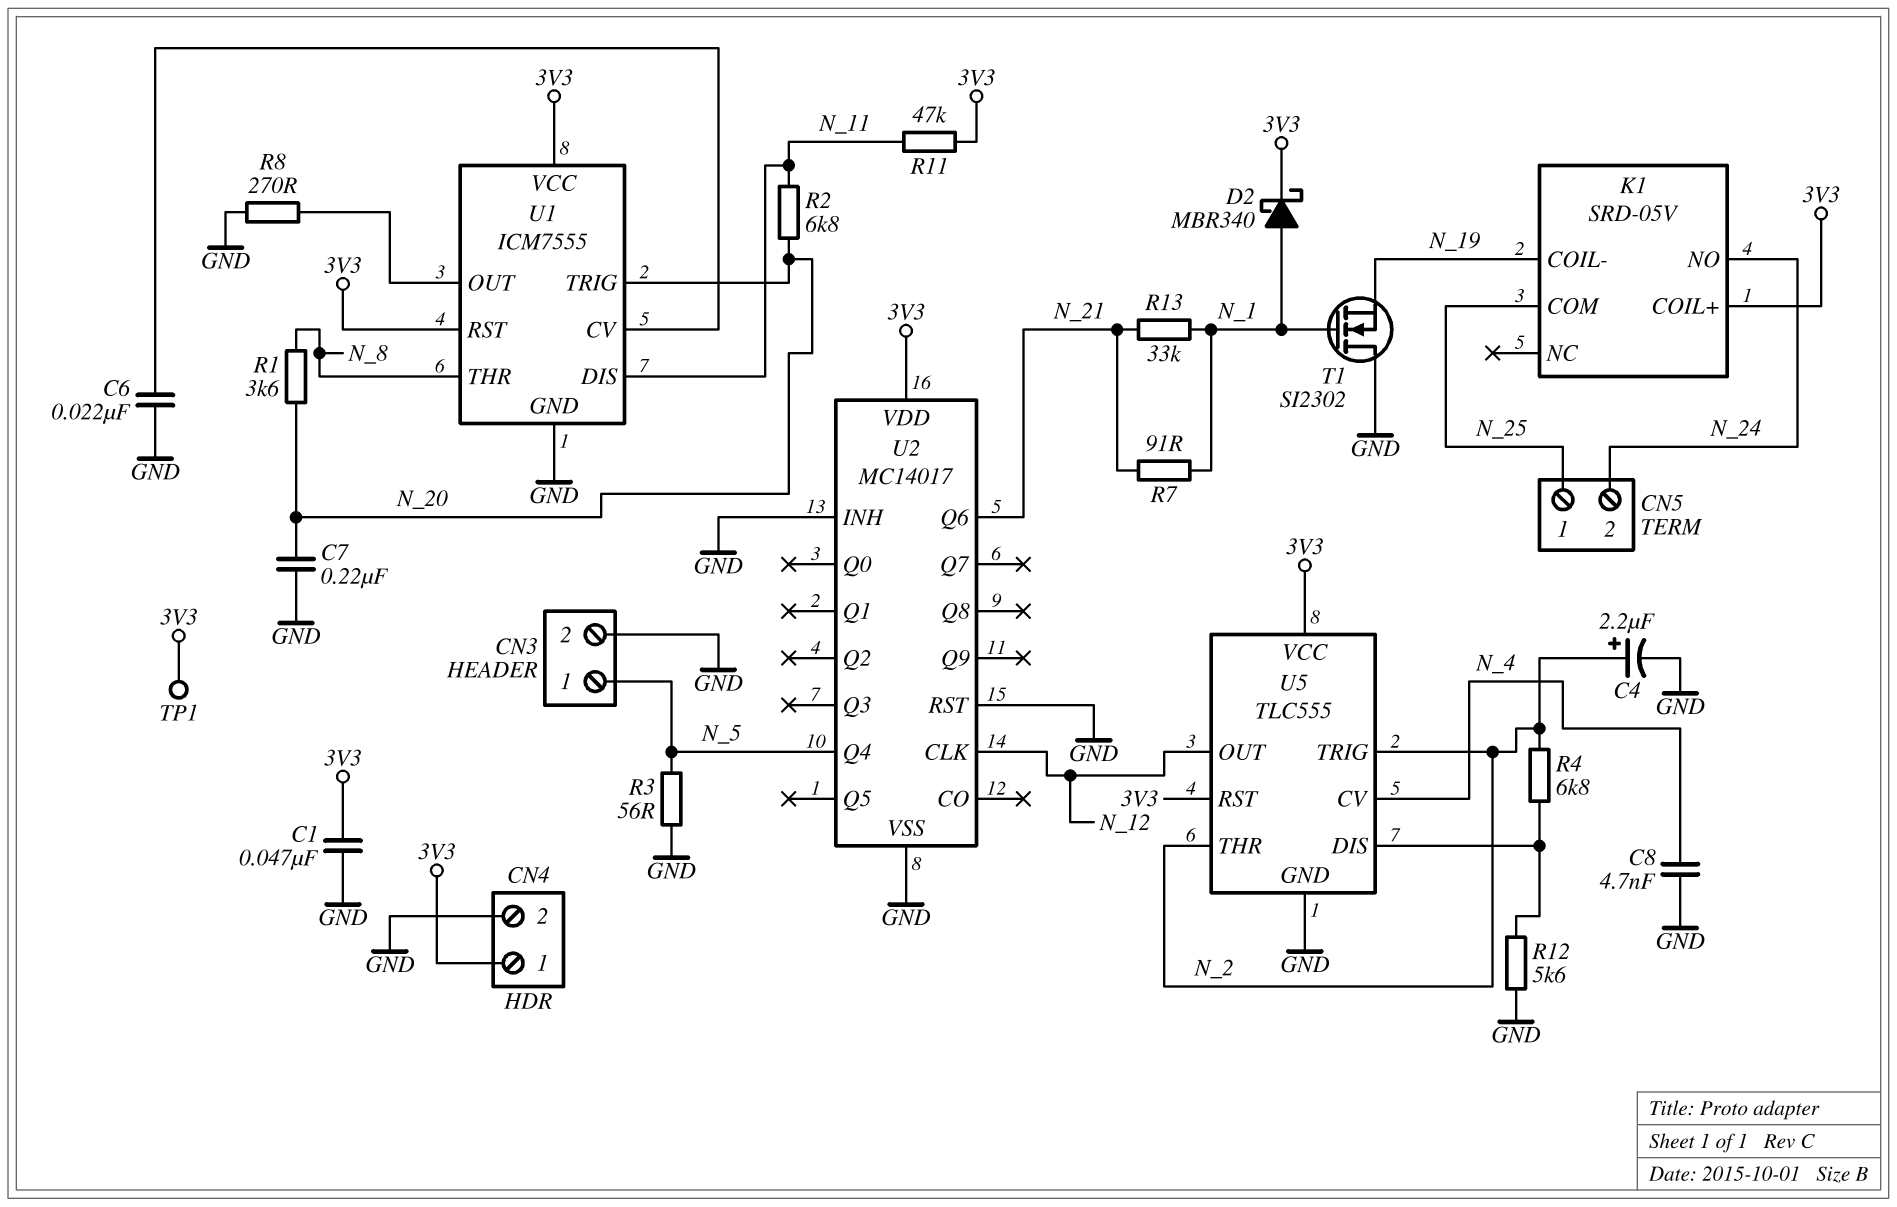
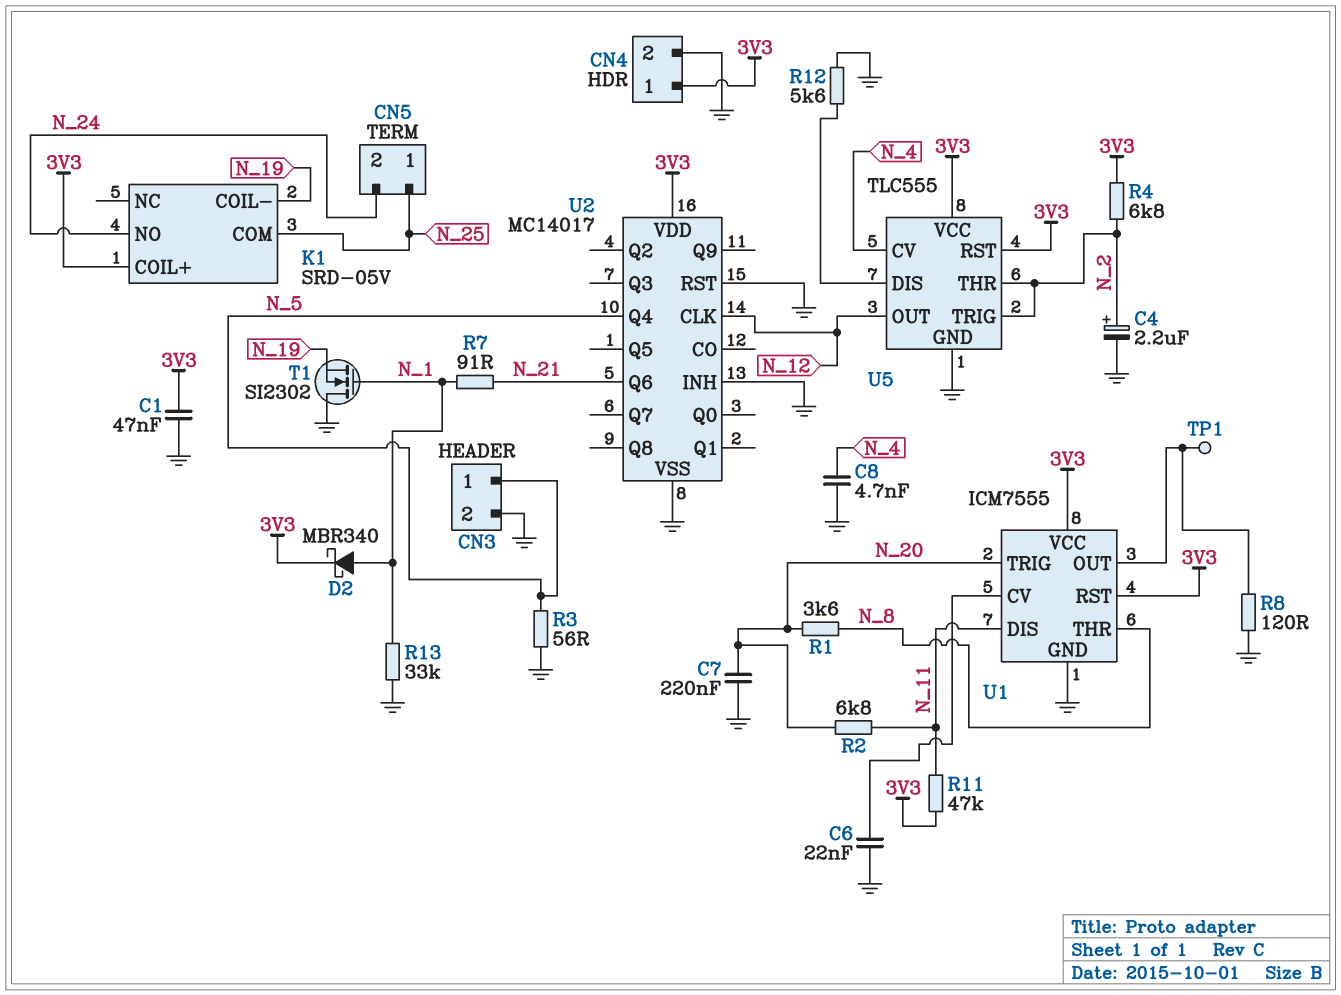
R4: 6.8k (N_2, U5/DIS) -> 6.8k (3V3, N_2)
R8: 270 (GND, U1/OUT) -> 120 (GND, U1/OUT)
R13: 33k (N_1, N_21) -> 33k (GND, N_1)
TP1: test point (3V3) -> test point (U1/OUT)

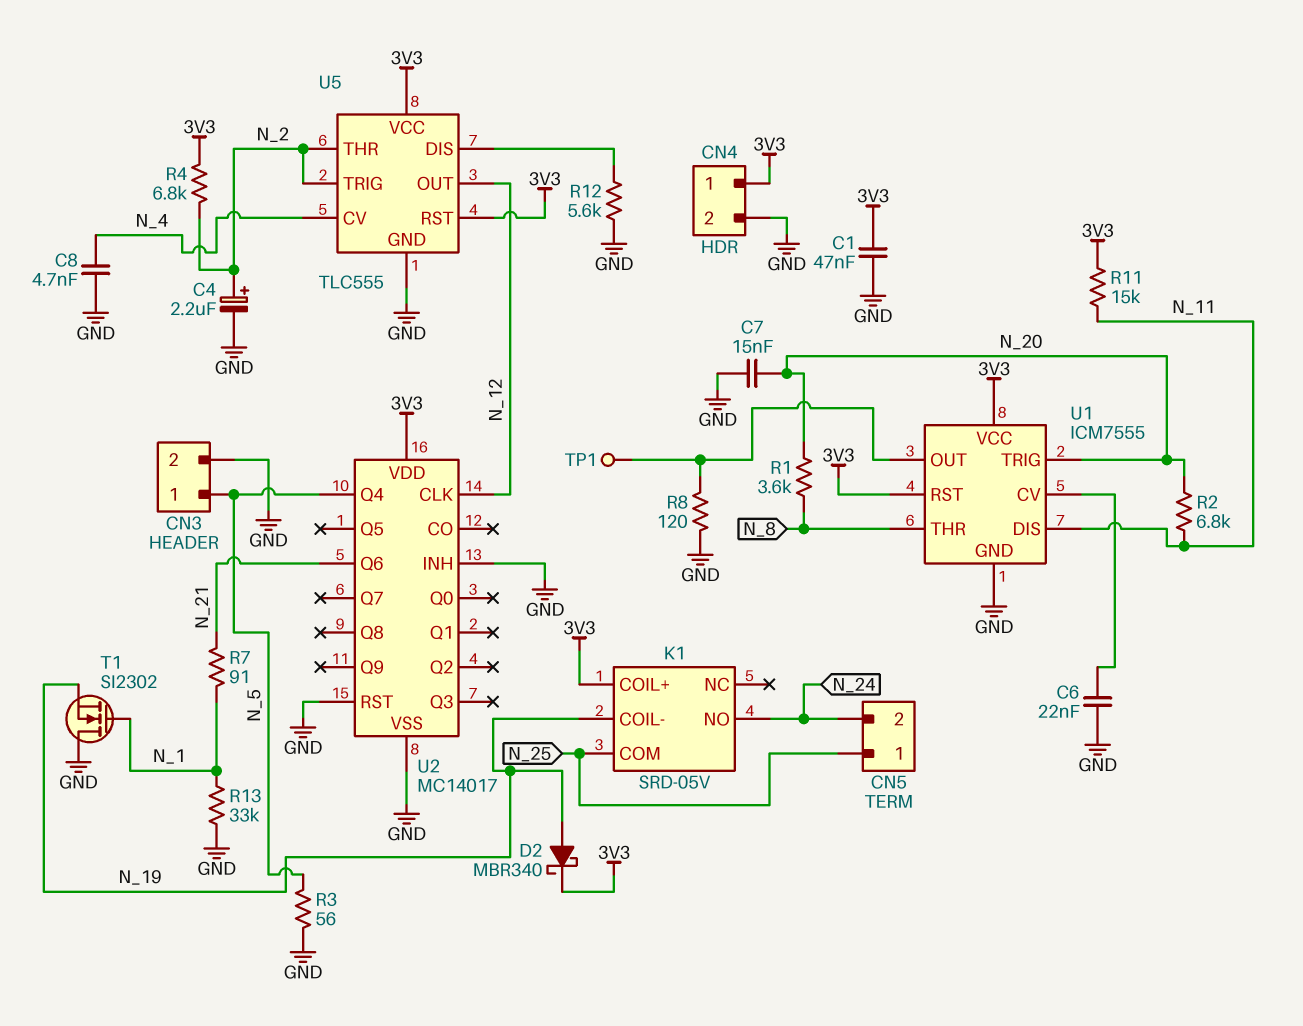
C7: 220nF (GND, N_20) -> 15nF (GND, N_20)
D2: schottky MBR340 (A N_1, K 3V3) -> schottky MBR340 (A N_19, K 3V3)
R11: 47k (3V3, N_11) -> 15k (3V3, N_11)

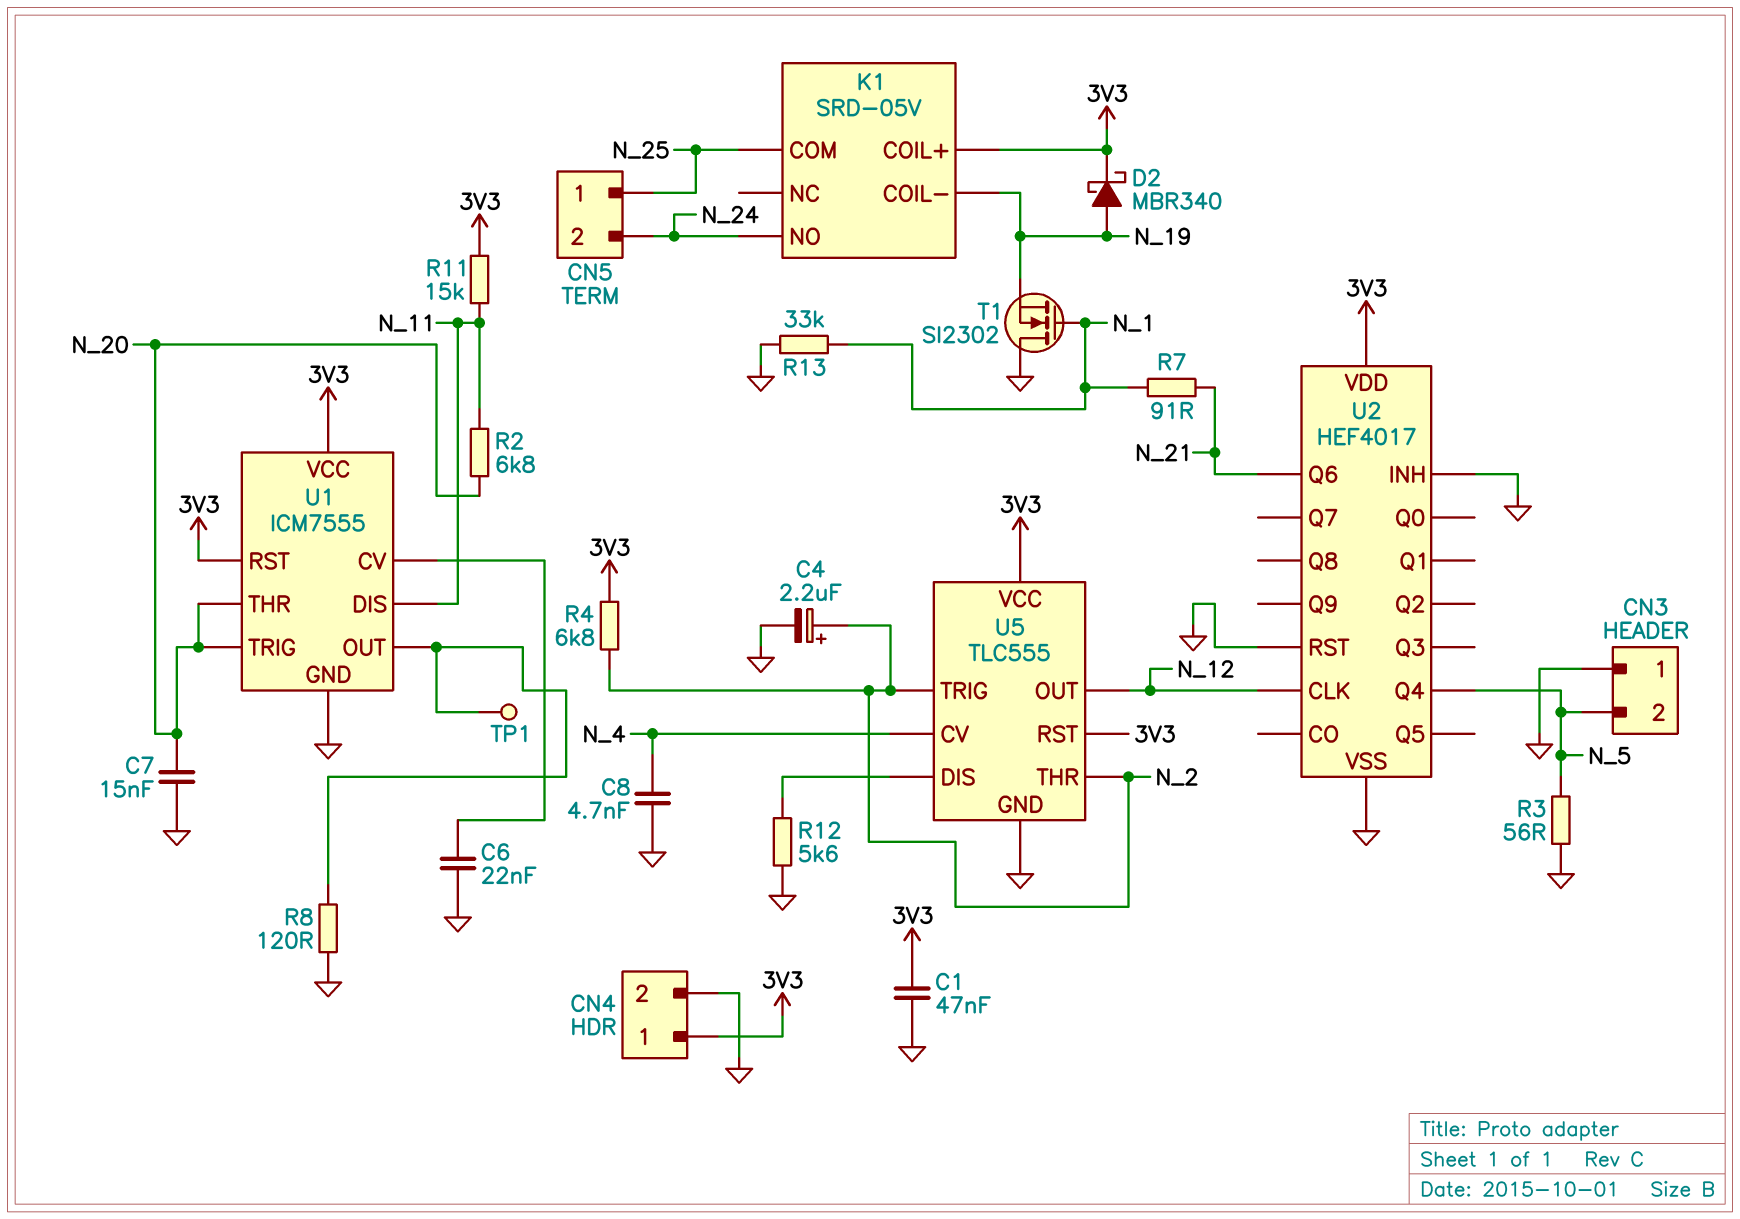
CN3 pin 1: N_5 -> GND
CN3 pin 2: GND -> N_5
R1: 3.6k (N_8, N_20) -> none
U1 pin THR: N_8 -> N_20
U2: MC14017 -> HEF4017

